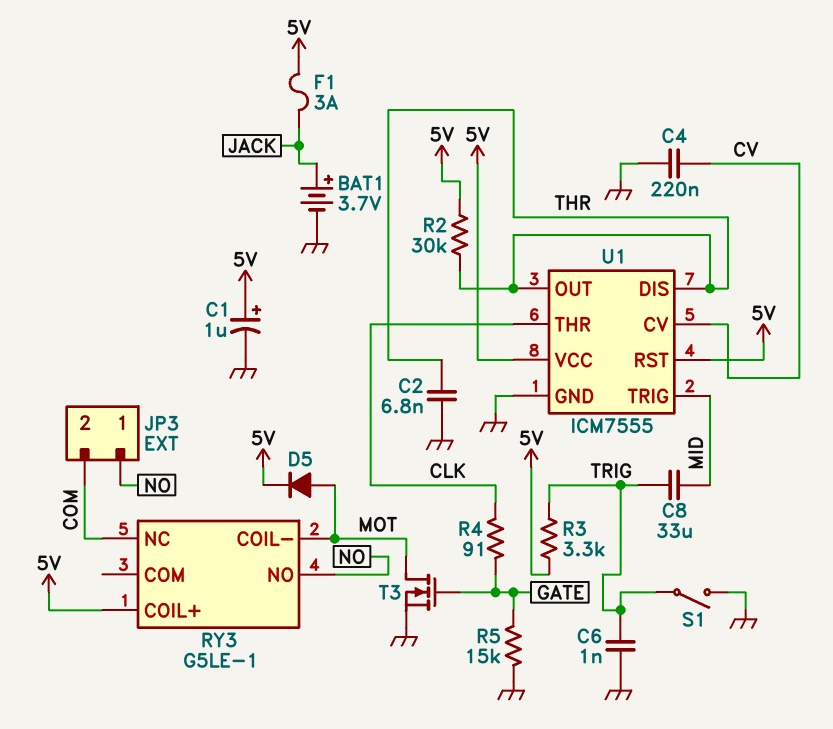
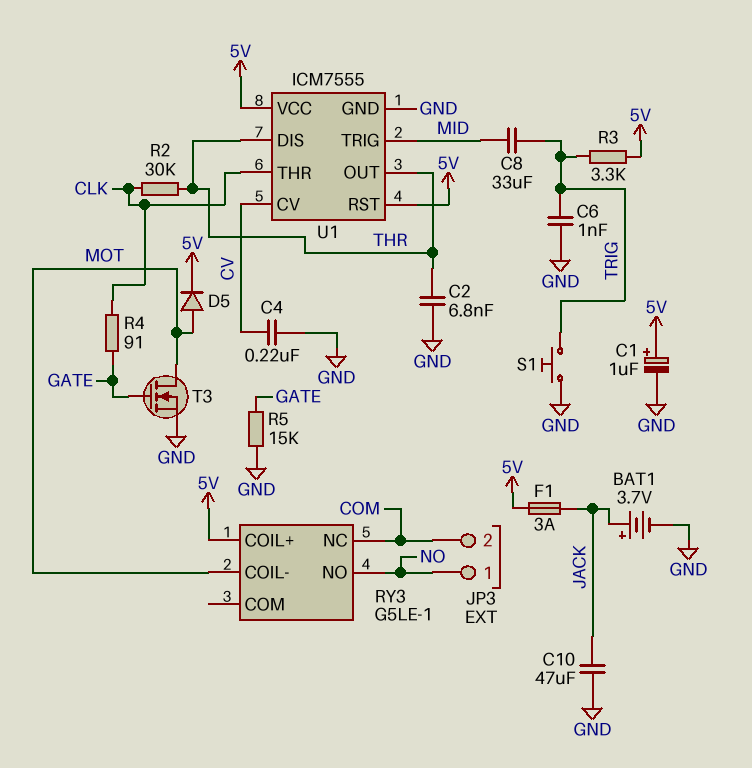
C10: none -> 47uF (GND, JACK)
R2: 30k (5V, THR) -> 30k (CLK, THR)
S1: switch (GND, TRIG) -> button (GND, TRIG)

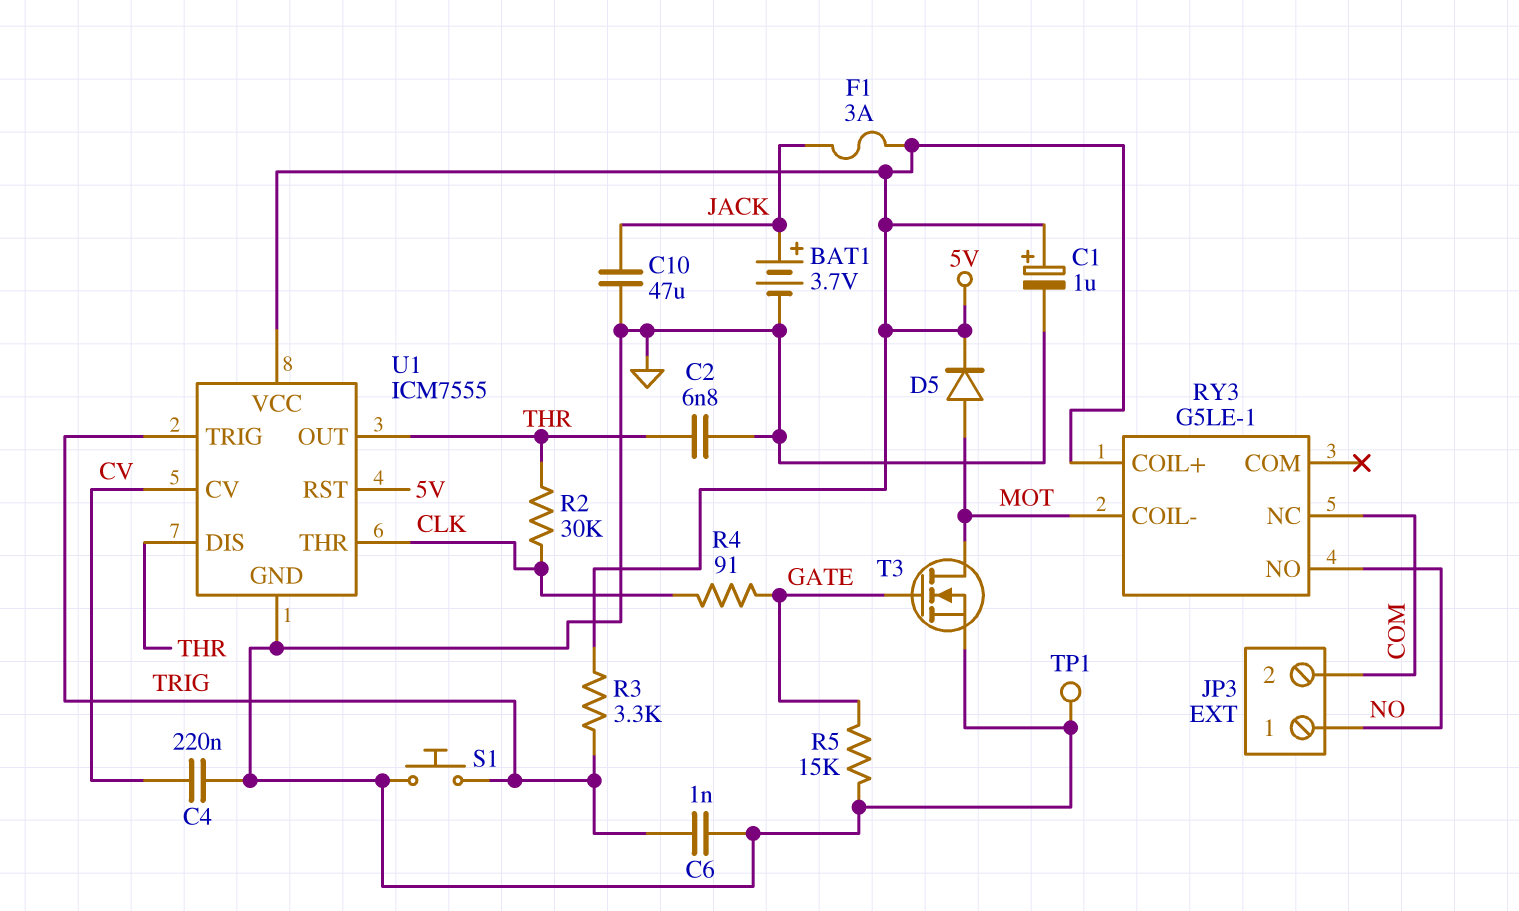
C8: 33uF (MID, TRIG) -> none
TP1: none -> test point (GND)
U1 pin TRIG: MID -> TRIG

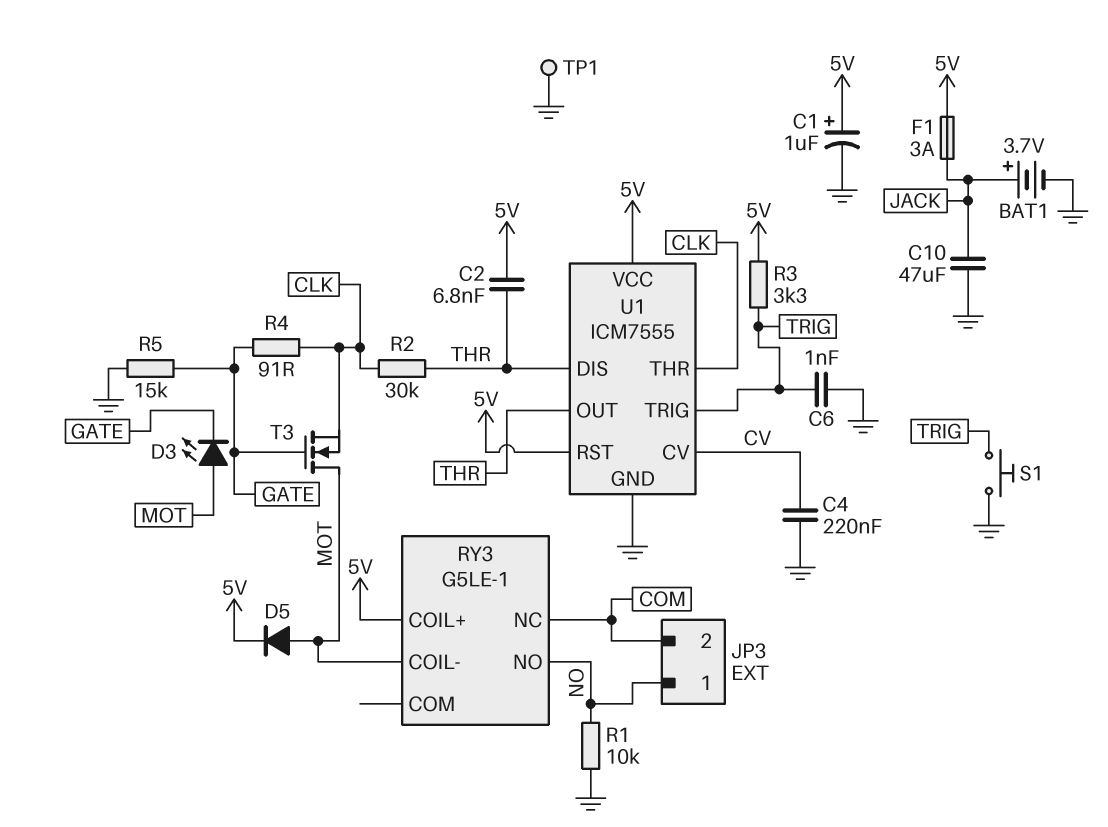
C2: 6.8nF (GND, THR) -> 6.8nF (5V, THR)
D3: none -> LED (A MOT, K GATE)
R1: none -> 10k (GND, NO)
T3: NMOS (G GATE, D MOT, S GND) -> NMOS (G GATE, D MOT, S CLK)

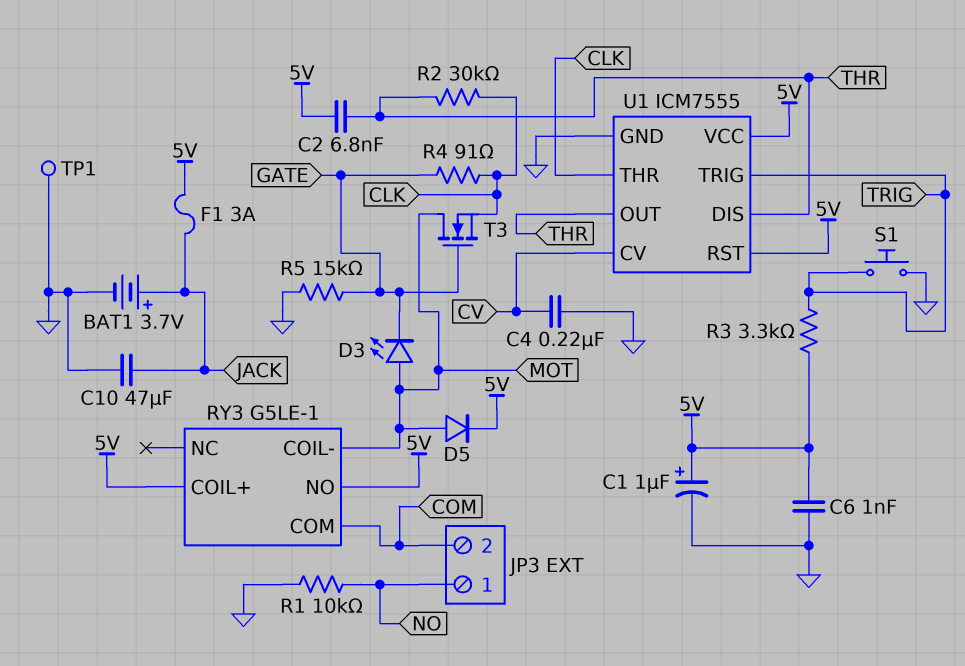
C6: 1nF (GND, TRIG) -> 1nF (5V, GND)
RY3 pin COM: none -> COM
RY3 pin NC: COM -> none
RY3 pin NO: NO -> 5V

